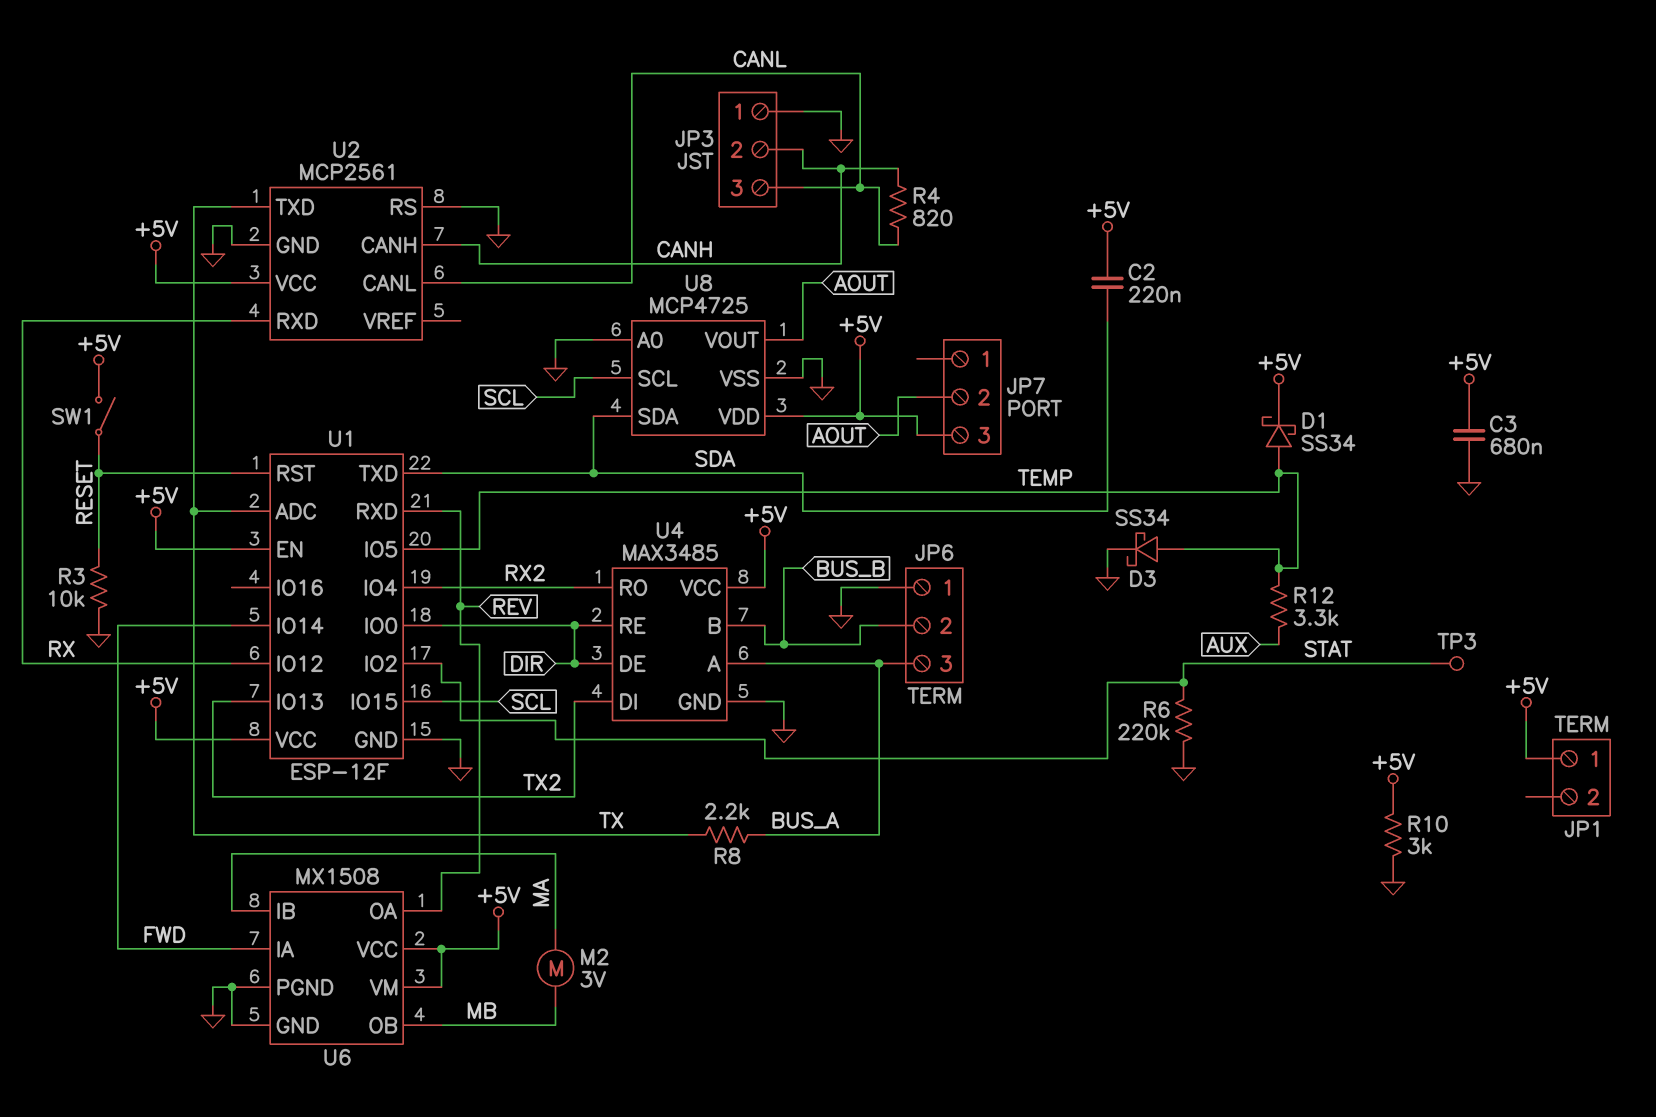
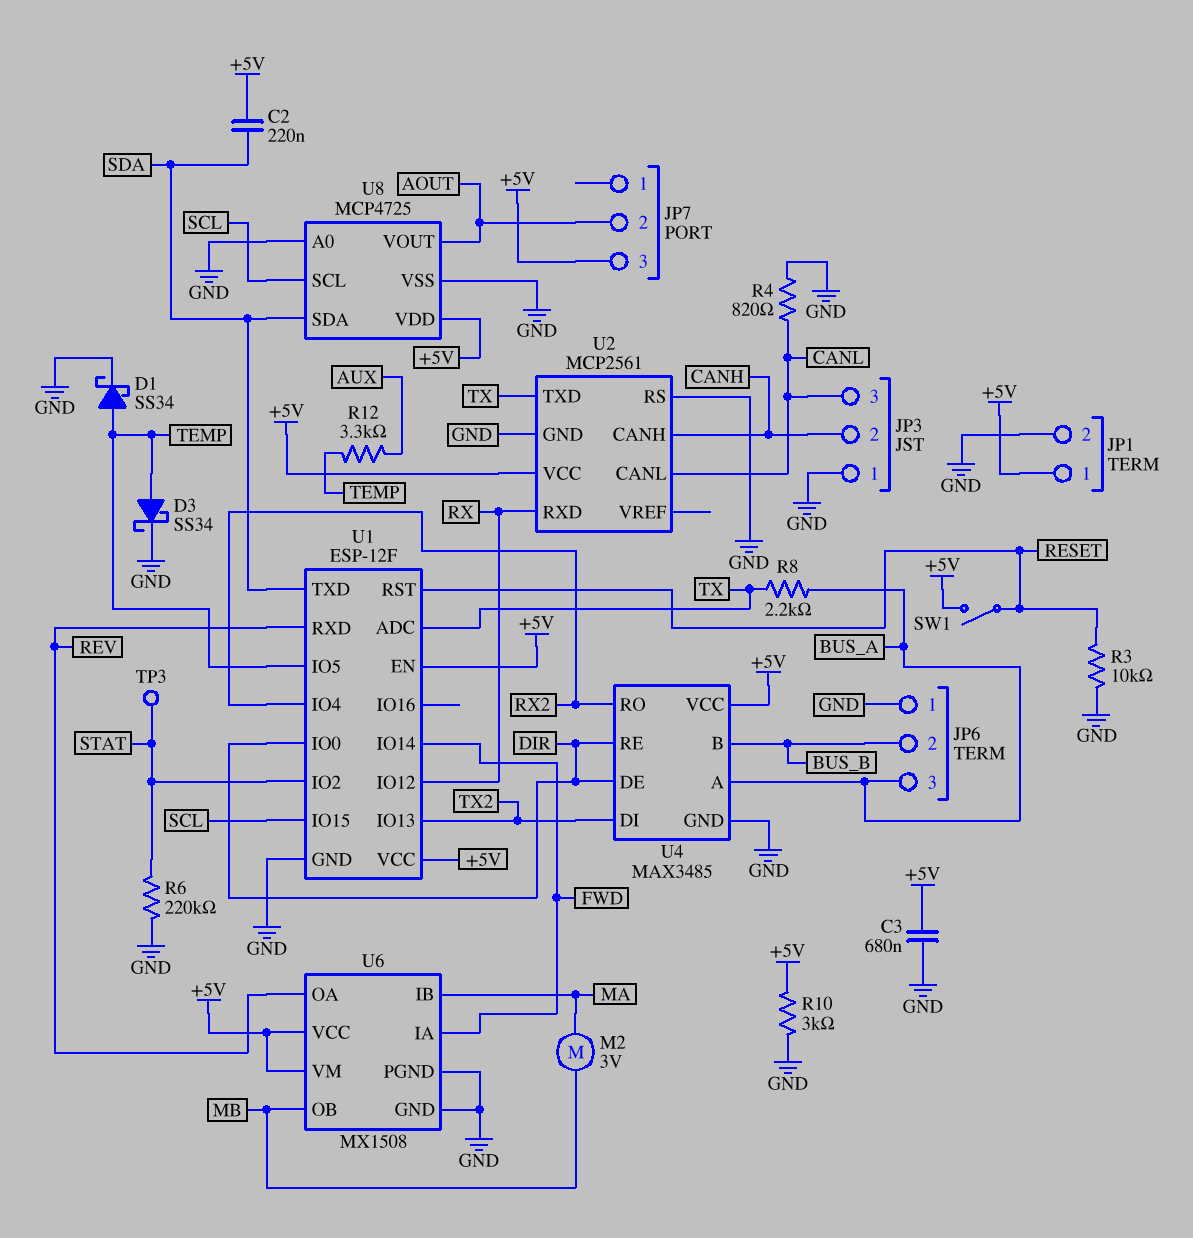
D1: schottky SS34 (A TEMP, K +5V) -> schottky SS34 (A TEMP, K GND)
JP1 pin 2: none -> GND
R4: 820 (CANH, CANL) -> 820 (CANL, GND)

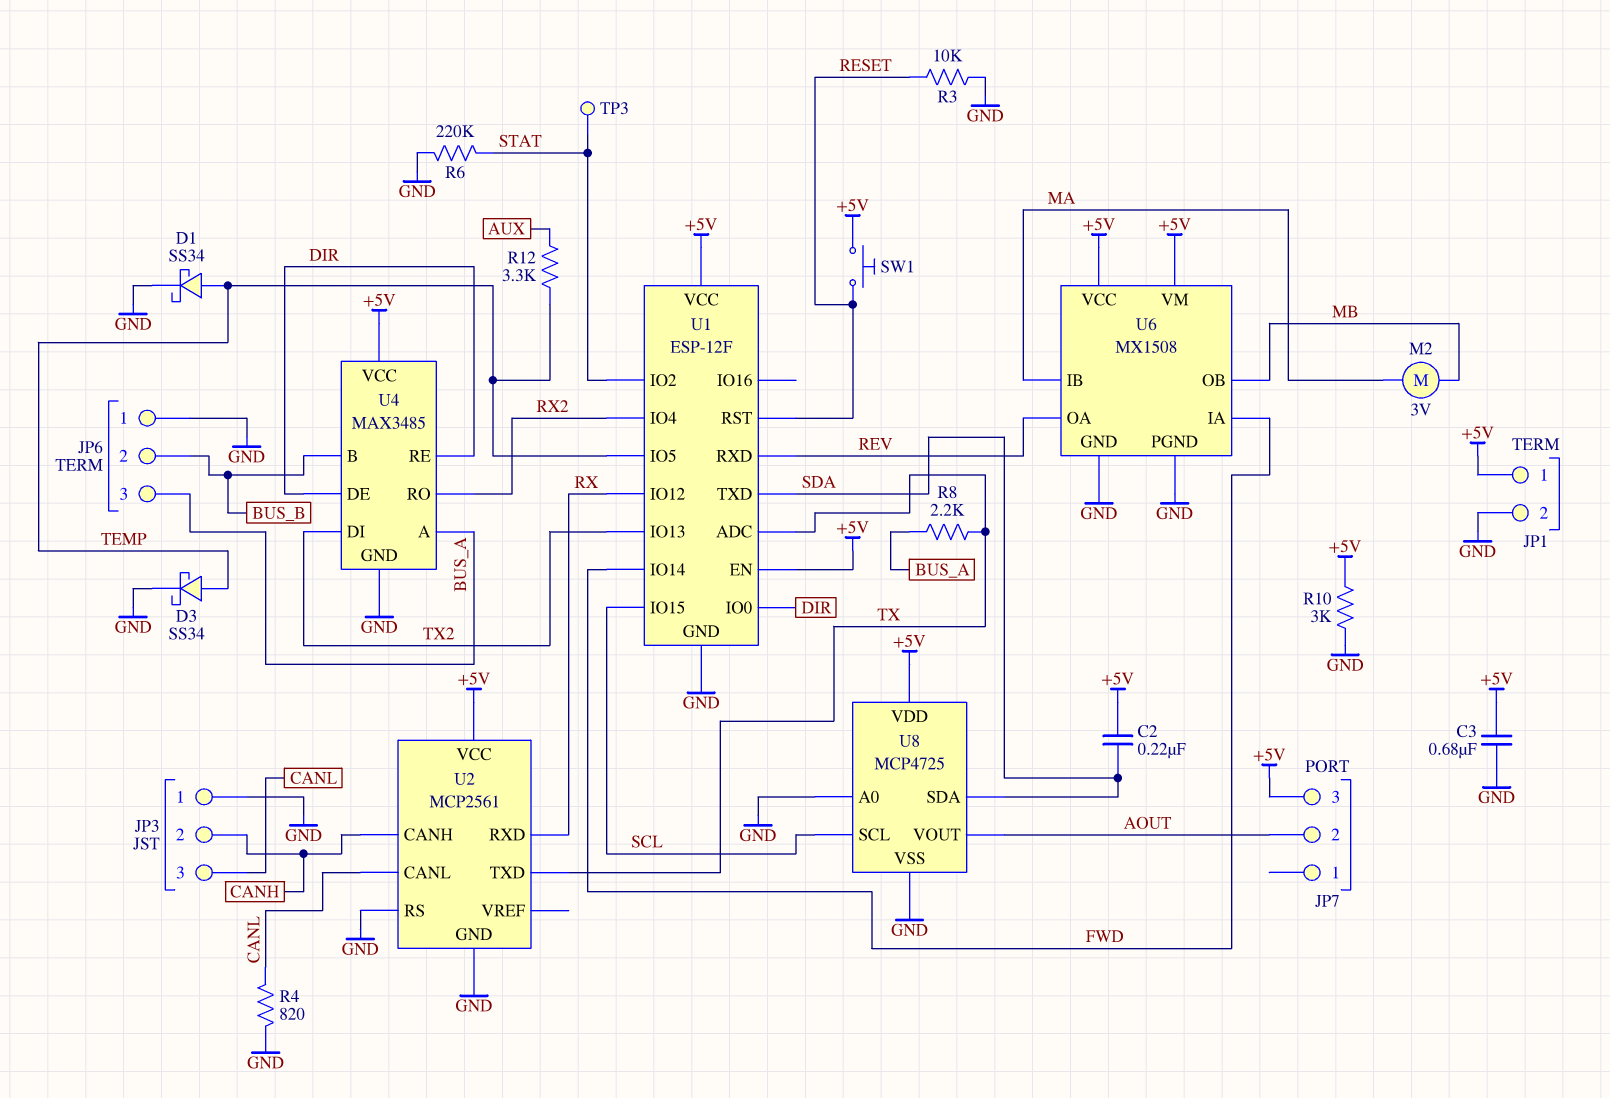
SW1: switch (+5V, RESET) -> button (+5V, RESET)

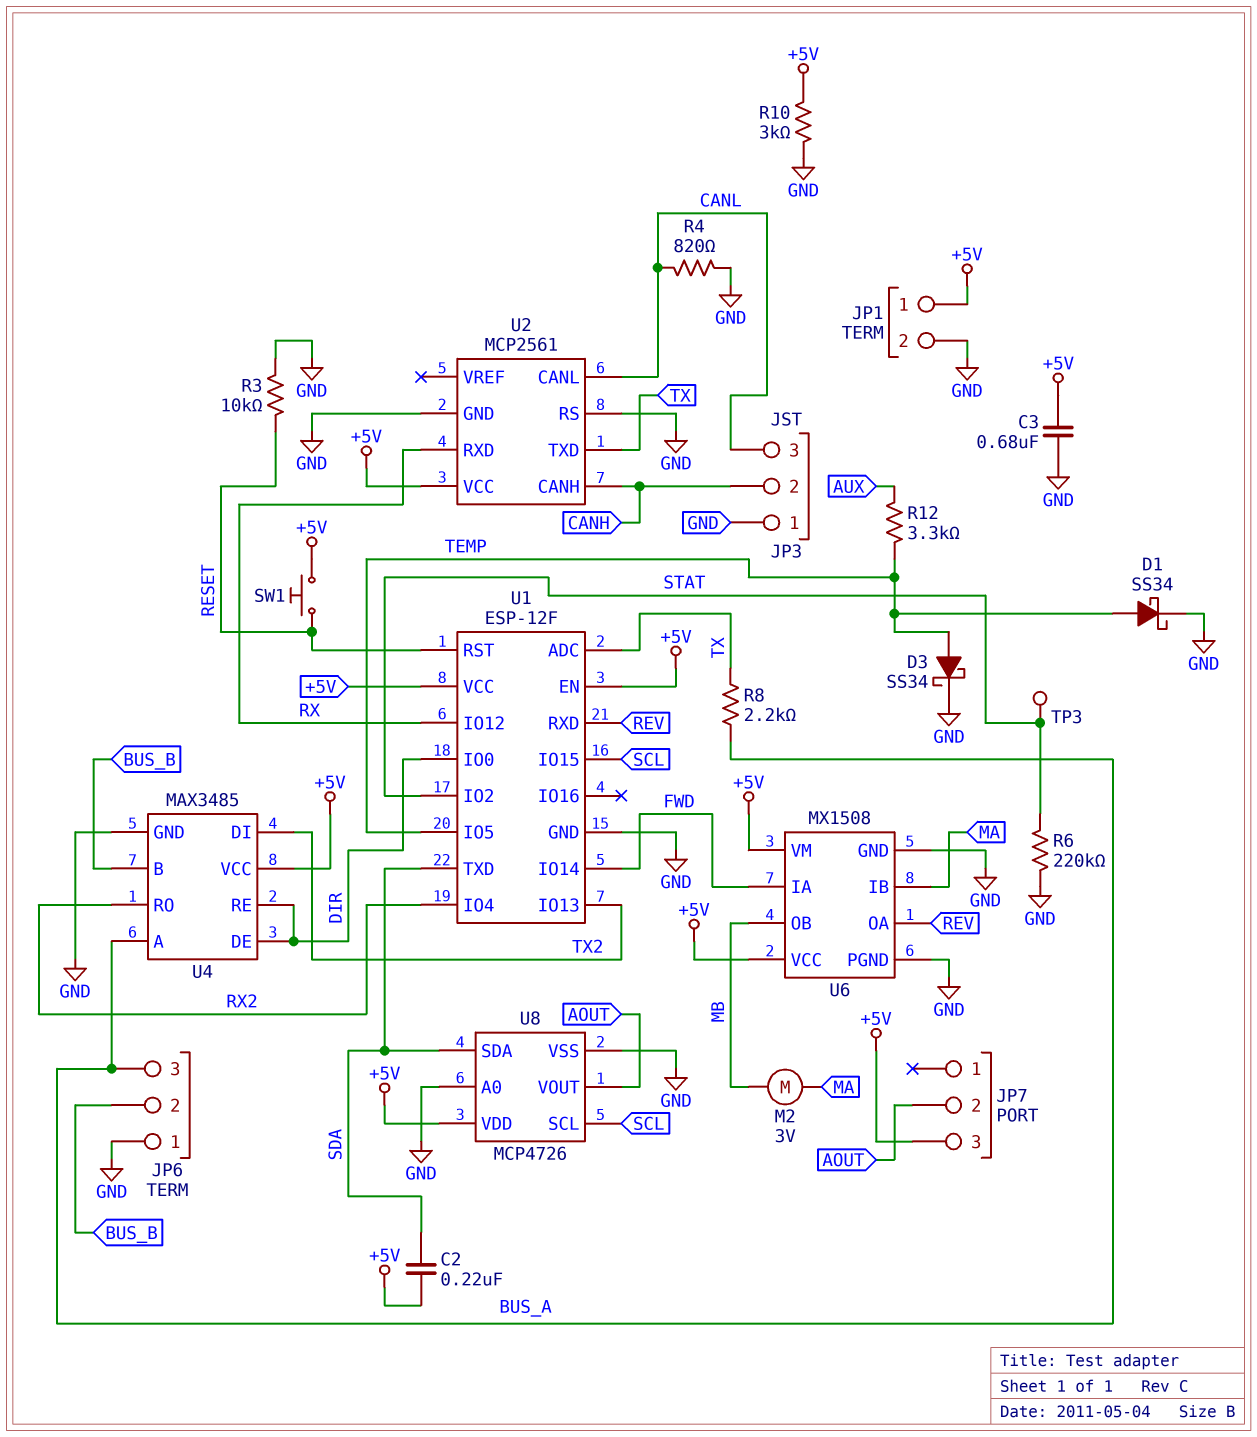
U8: MCP4725 -> MCP4726

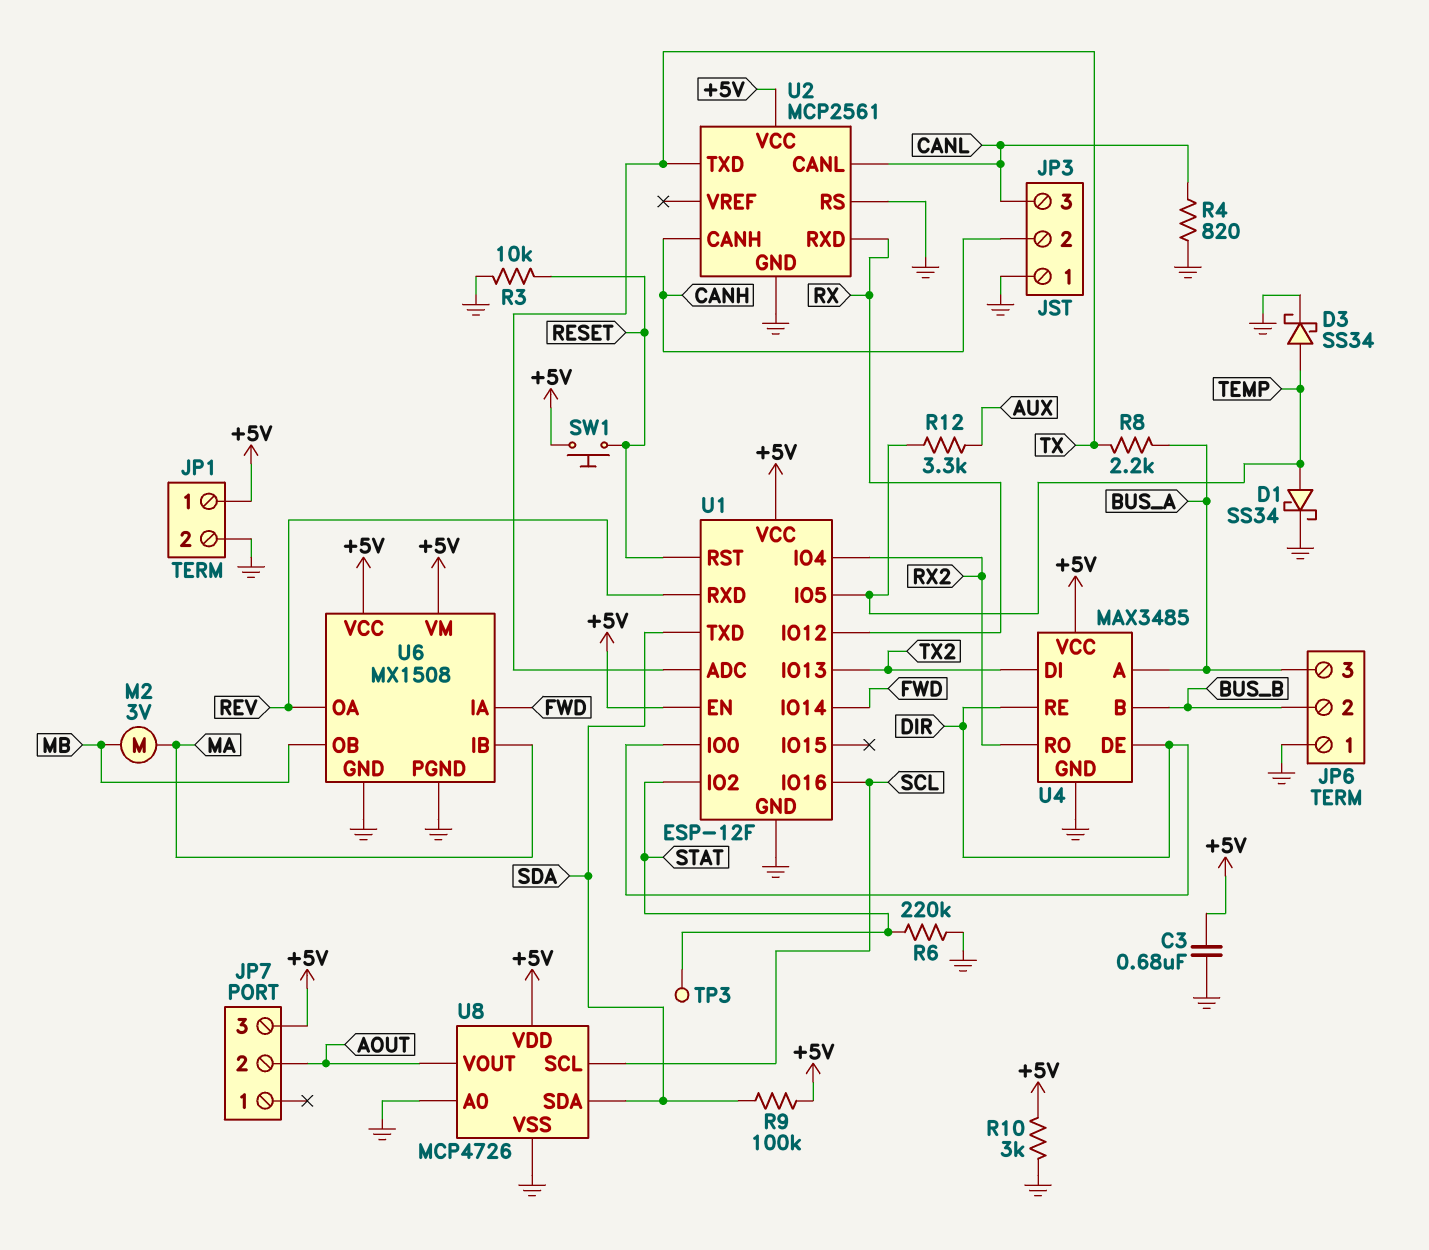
C2: 220nF (+5V, SDA) -> none
R9: none -> 100k (+5V, SDA)
U1 pin IO15: SCL -> none
U1 pin IO16: none -> SCL

